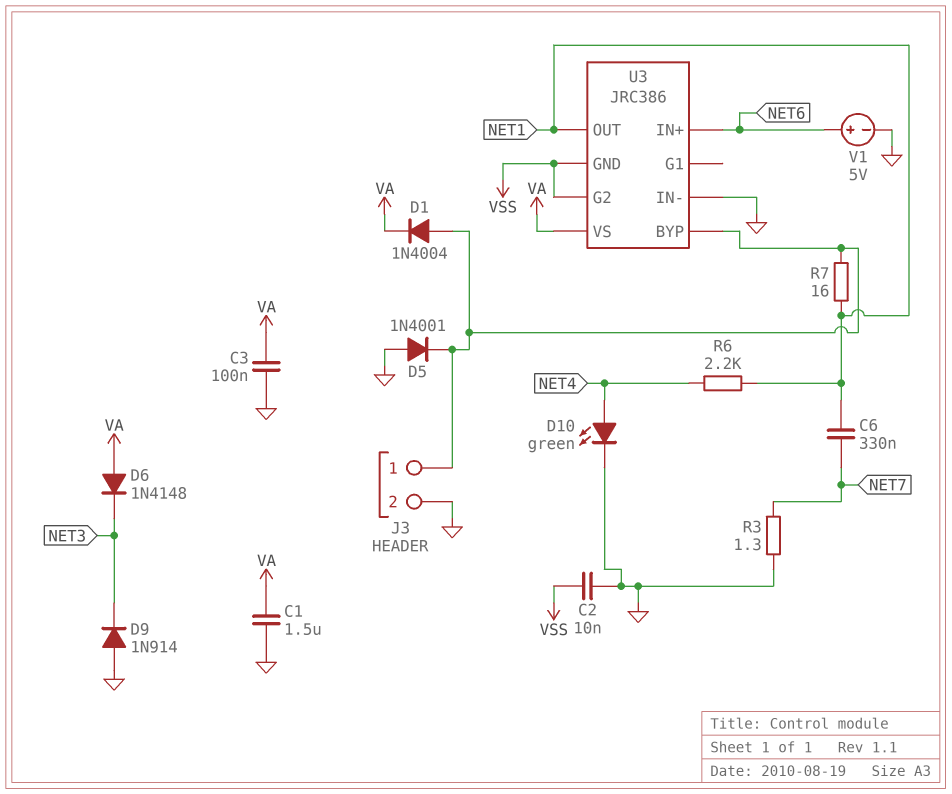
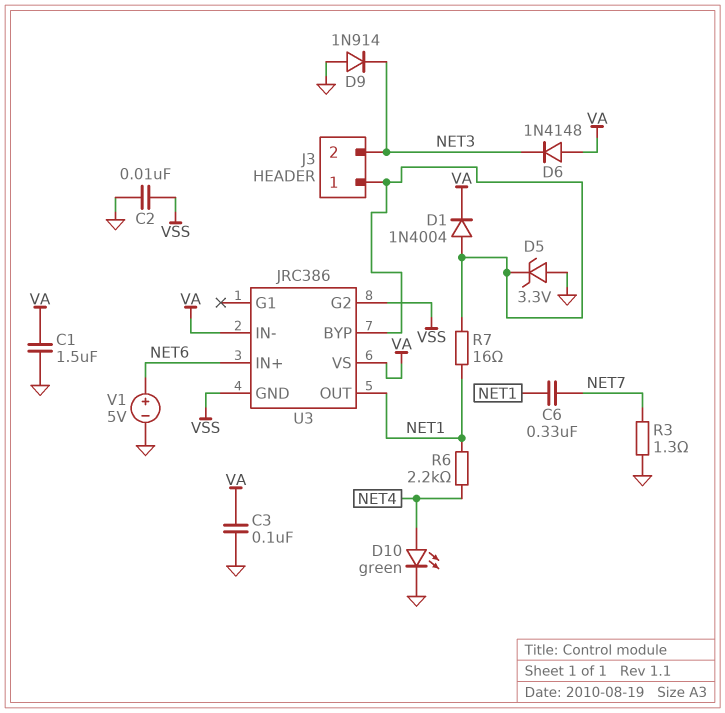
D5: diode 1N4001 (A GND, K J3/1) -> zener 3.3V (A GND, K J3/1)
J3 pin 2: GND -> NET3
U3 pin IN-: GND -> VA

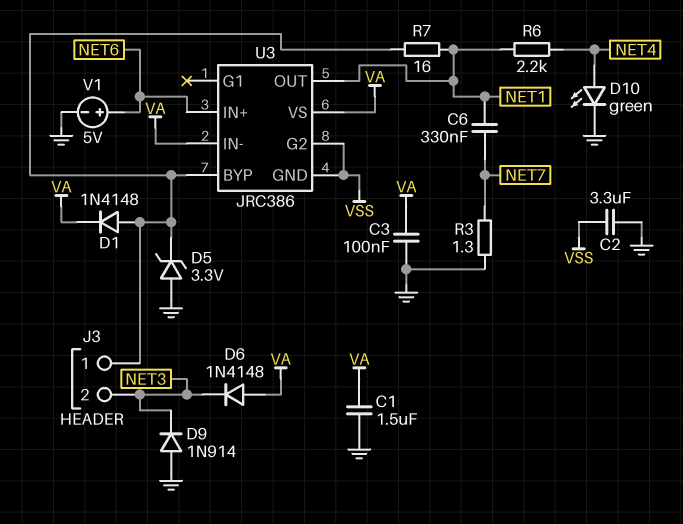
C2: 10nF (GND, VSS) -> 3.3uF (GND, VSS)
D1: diode 1N4004 (A J3/1, K VA) -> diode 1N4148 (A J3/1, K VA)

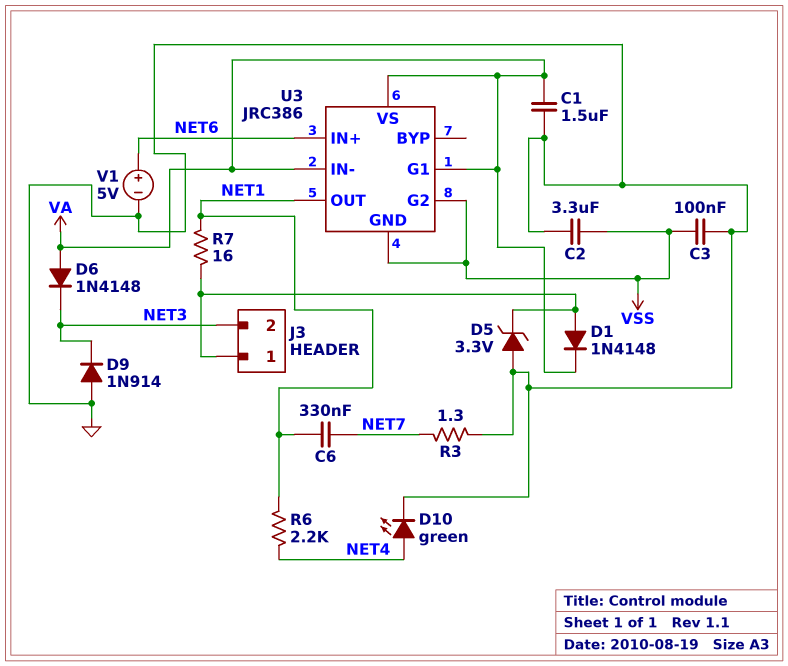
C3: 100nF (GND, VA) -> 100nF (GND, VSS)
U3 pin BYP: J3/1 -> none
U3 pin G1: none -> VA

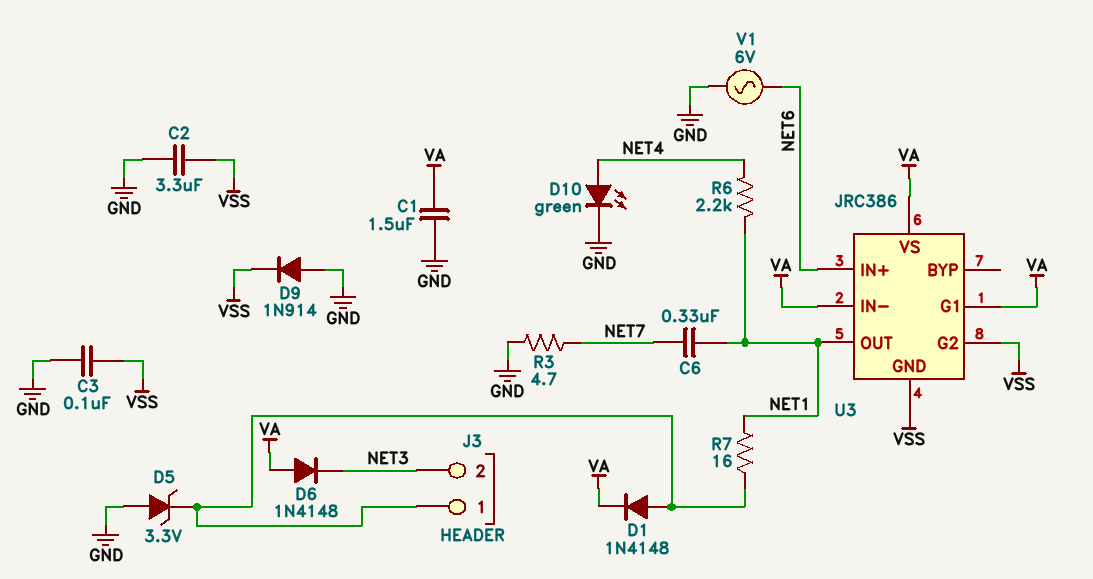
D9: diode 1N914 (A GND, K NET3) -> diode 1N914 (A GND, K VSS)
R3: 1.3 (GND, NET7) -> 4.7 (GND, NET7)
V1: 5V (plus NET6, minus GND) -> AC 6V (GND, NET6)

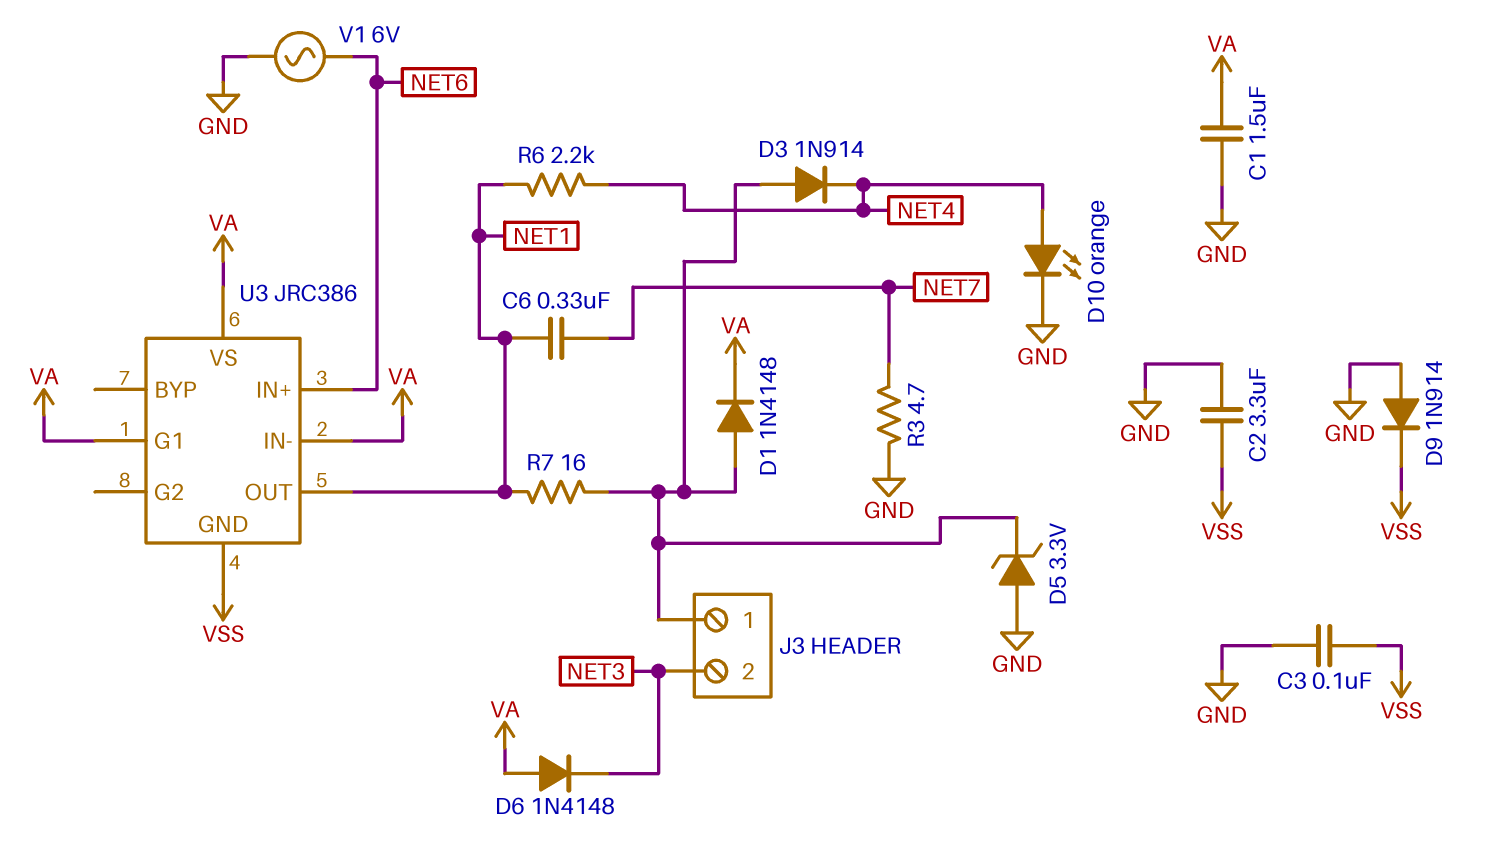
D3: none -> diode 1N914 (A J3/1, K NET4)
D10: LED green (A NET4, K GND) -> LED orange (A NET4, K GND)
U3 pin G2: VSS -> none

